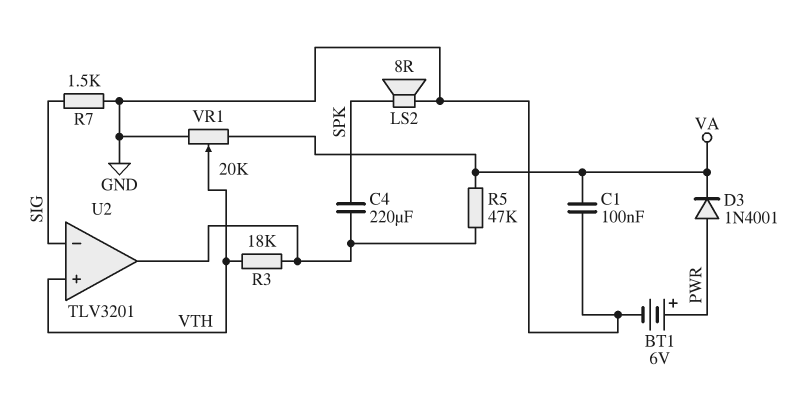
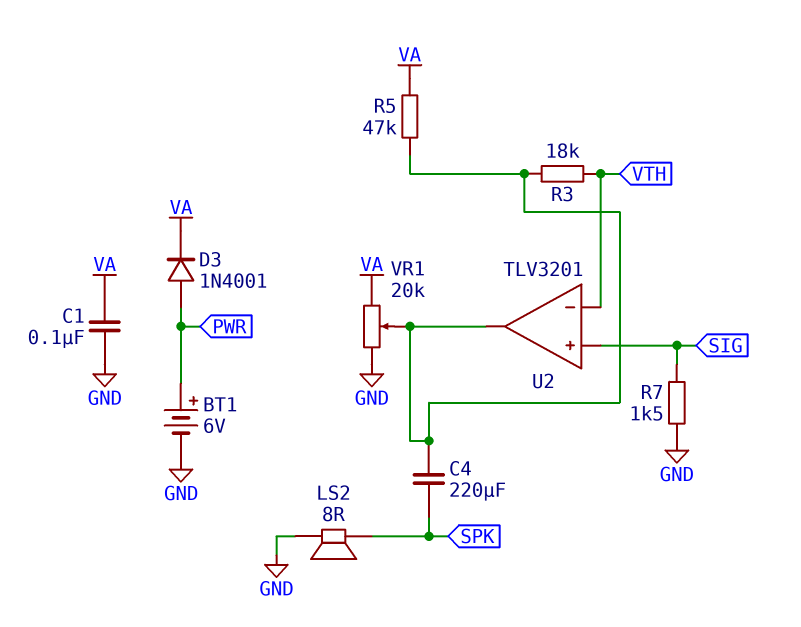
U2 pin in+: VTH -> SIG
U2 pin in-: SIG -> VTH
VR1: 20k (GND, VA, wiper VTH) -> 20k (GND, VA, wiper U2/out)

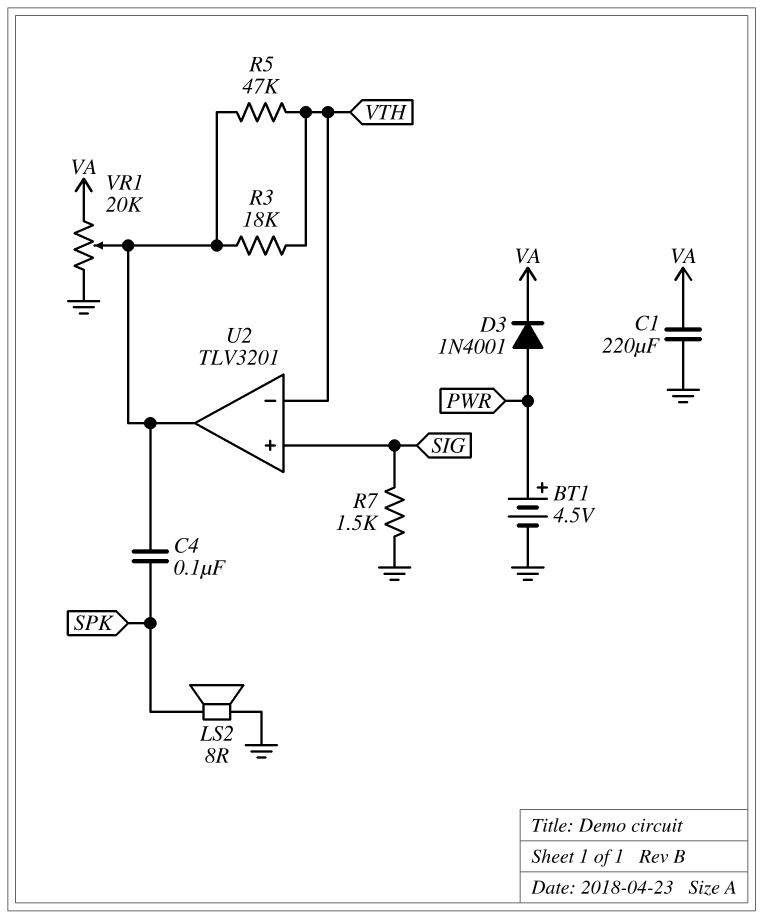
BT1: 6V (plus PWR, minus GND) -> 4.5V (plus PWR, minus GND)
C1: 100nF (GND, VA) -> 220uF (GND, VA)
C4: 220uF (SPK, U2/out) -> 100nF (SPK, U2/out)
R5: 47k (U2/out, VA) -> 47k (U2/out, VTH)

